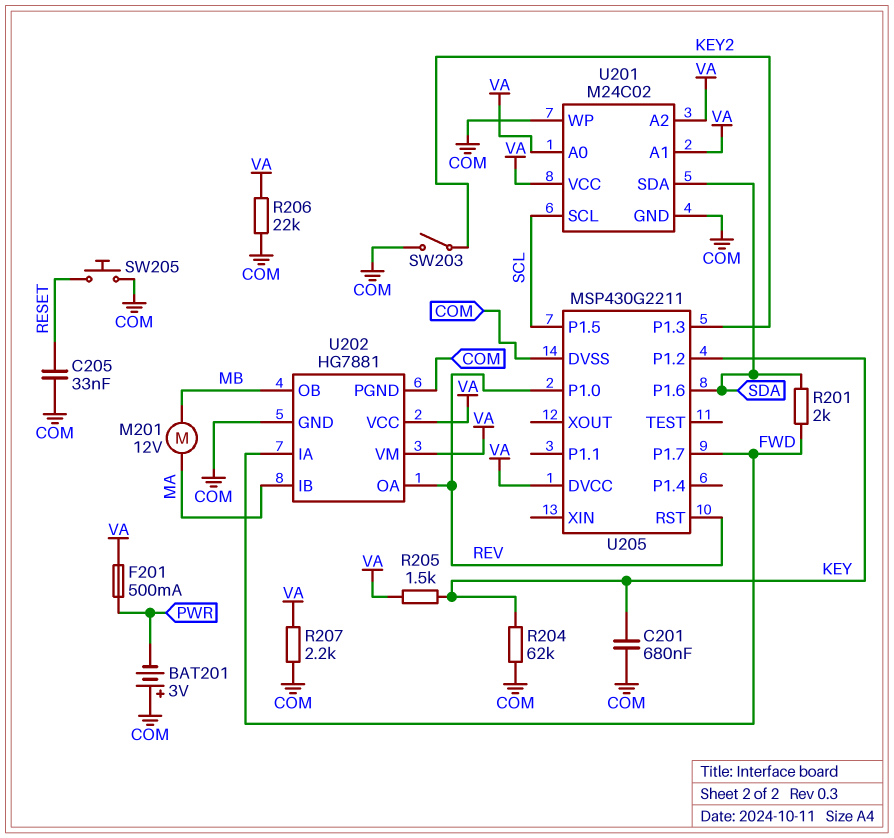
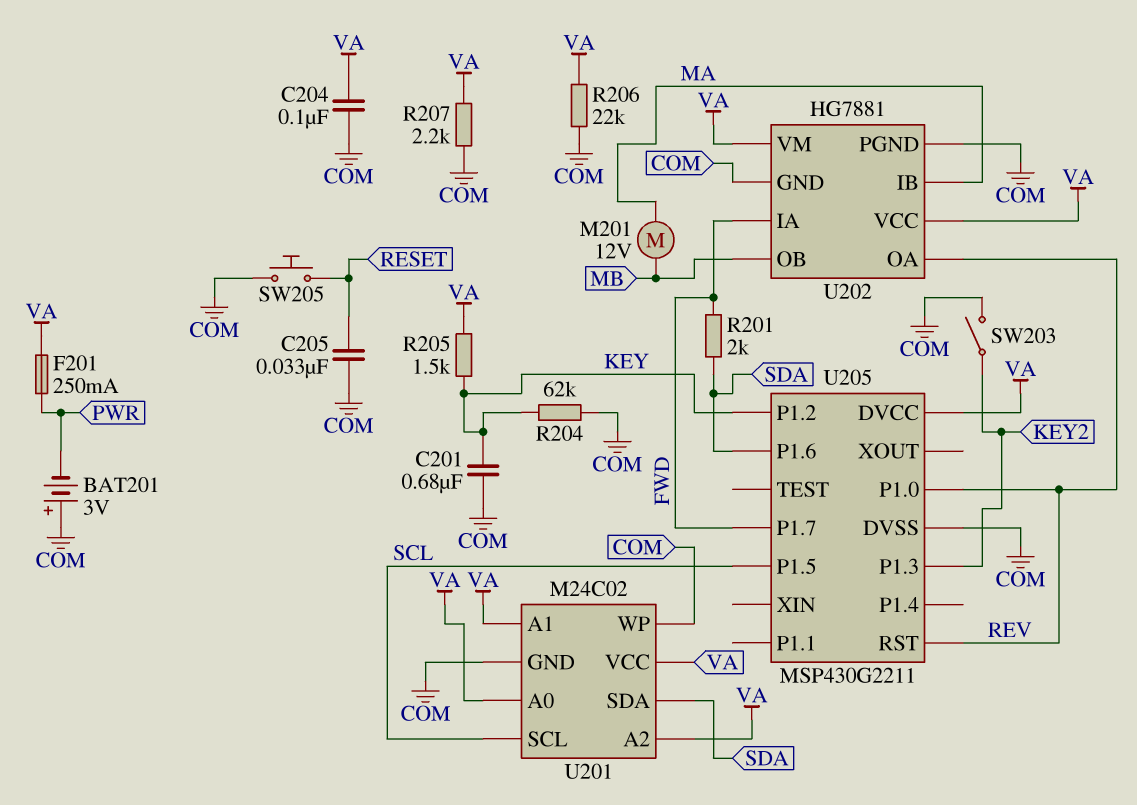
C204: none -> 100nF (COM, VA)
F201: 500mA (PWR, VA) -> 250mA (PWR, VA)

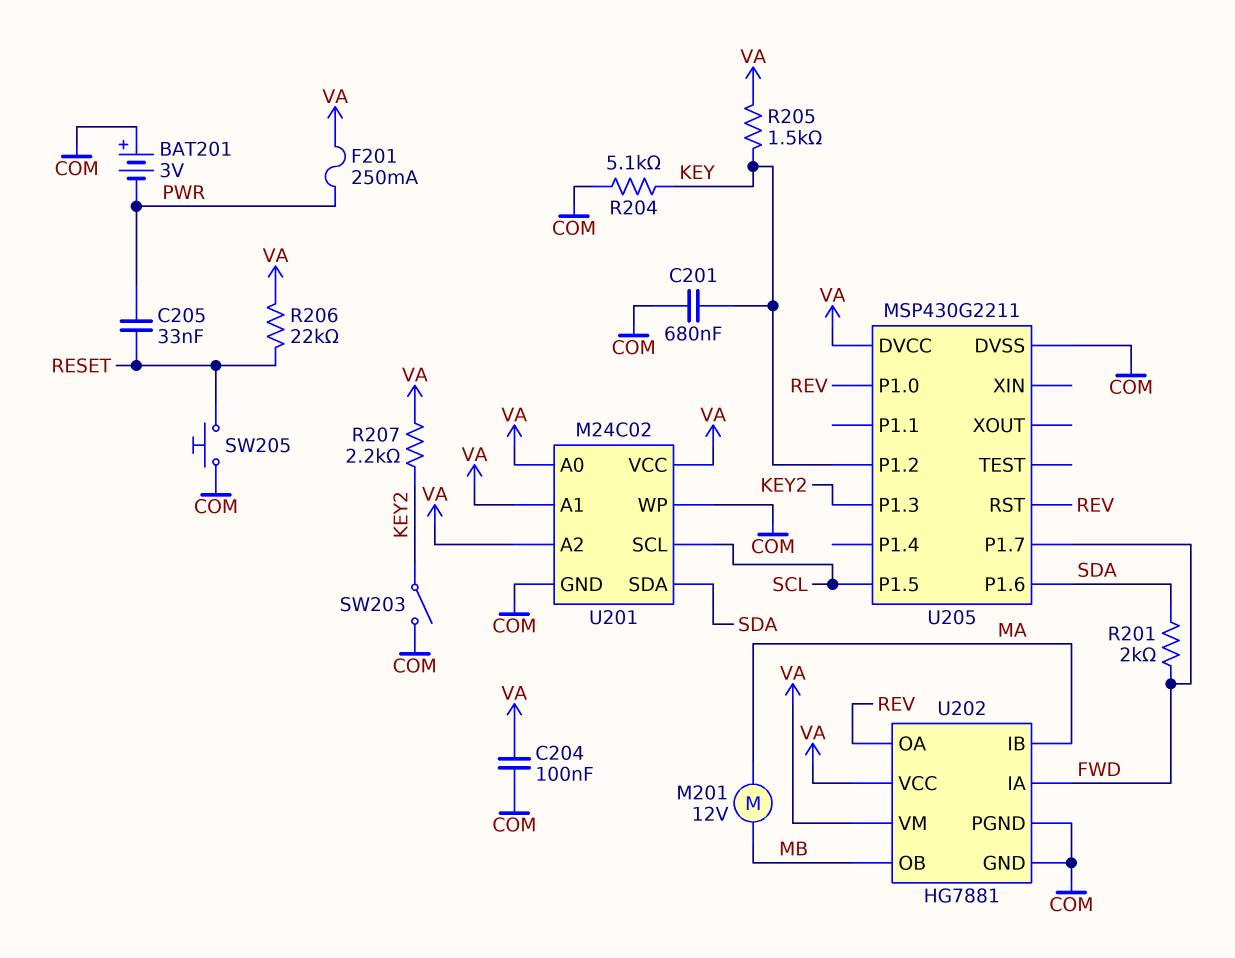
C205: 33nF (COM, RESET) -> 33nF (PWR, RESET)
R204: 62k (COM, KEY) -> 5.1k (COM, KEY)
R206: 22k (COM, VA) -> 22k (RESET, VA)
R207: 2.2k (COM, VA) -> 2.2k (KEY2, VA)

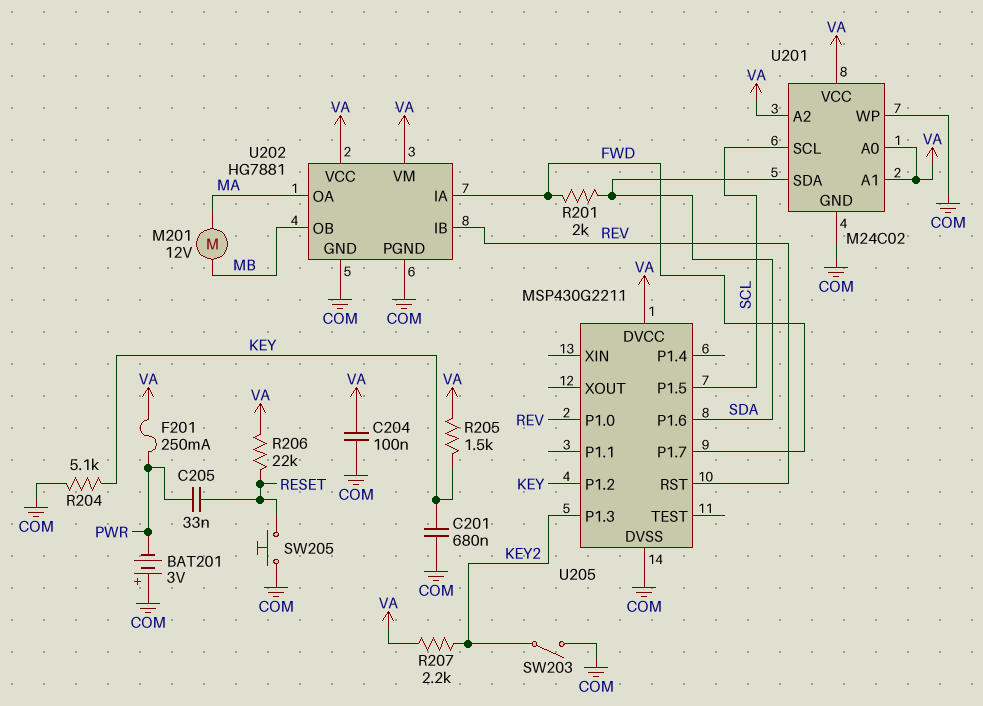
U202 pin IB: MA -> REV
U202 pin OA: REV -> MA

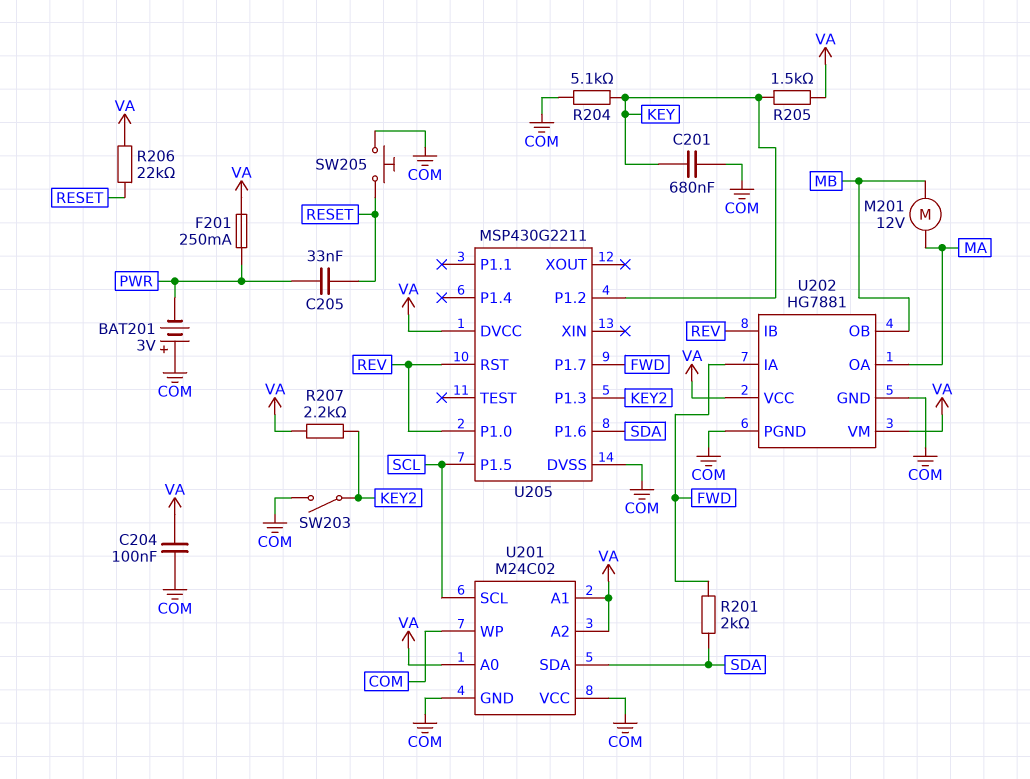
U201 pin VCC: VA -> COM

